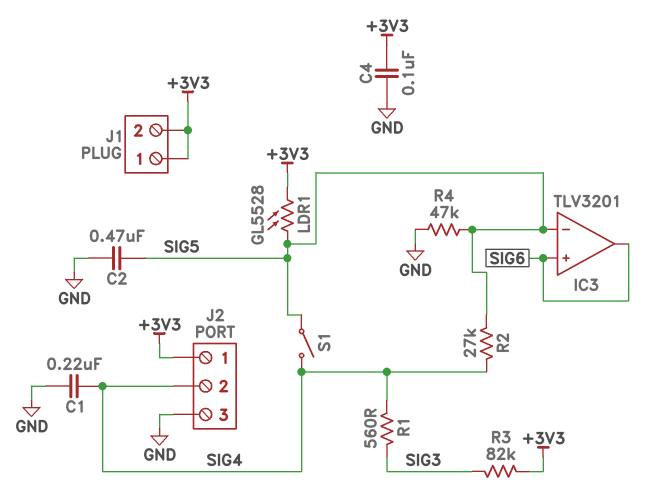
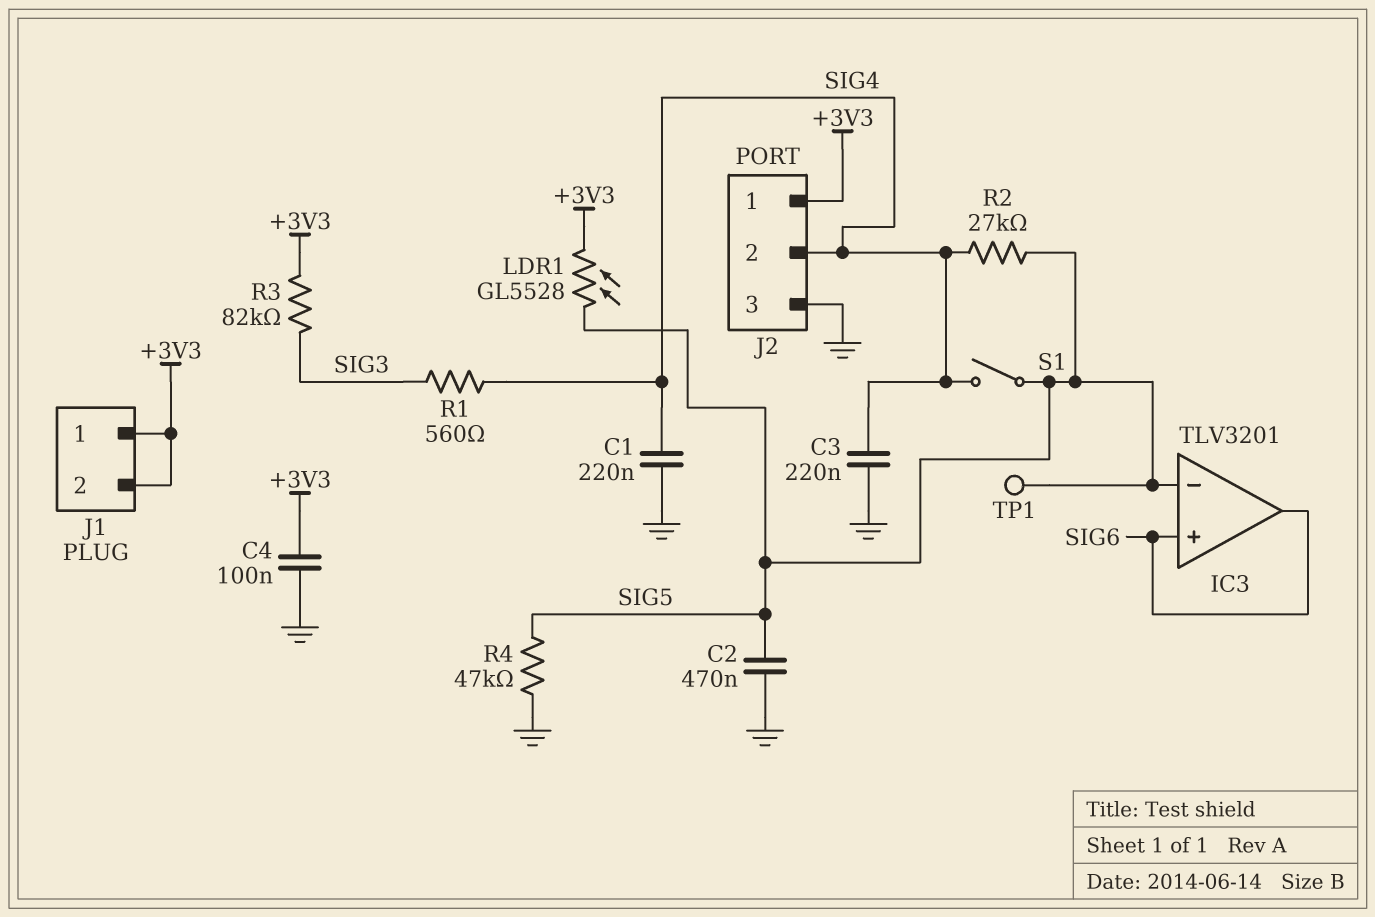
C3: none -> 220nF (GND, SIG4)
TP1: none -> test point (SIG5)

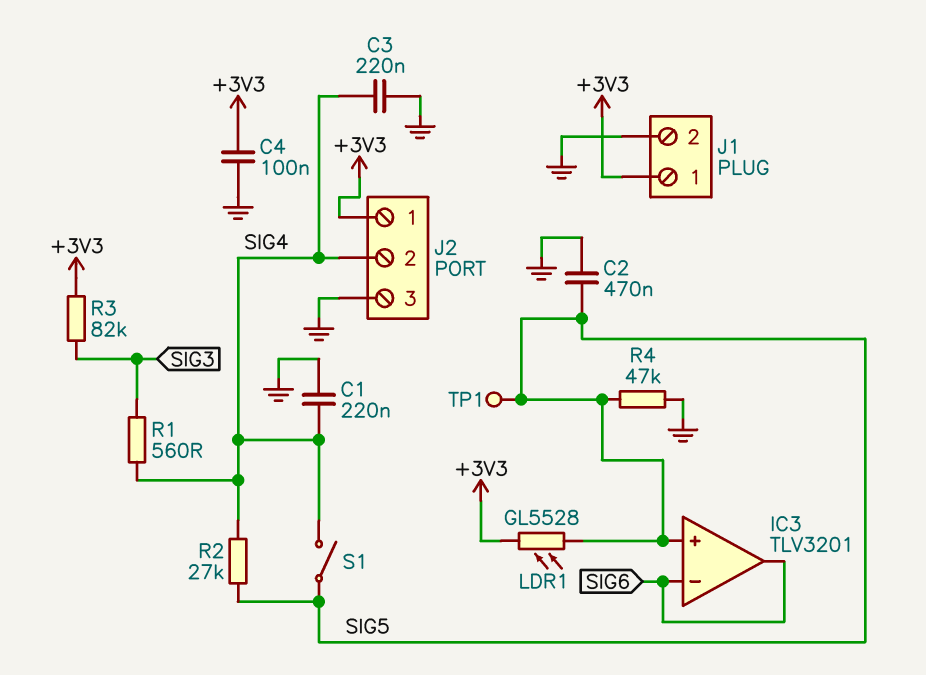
IC3 pin in+: SIG6 -> SIG5
IC3 pin in-: SIG5 -> SIG6
J1 pin 2: +3V3 -> GND

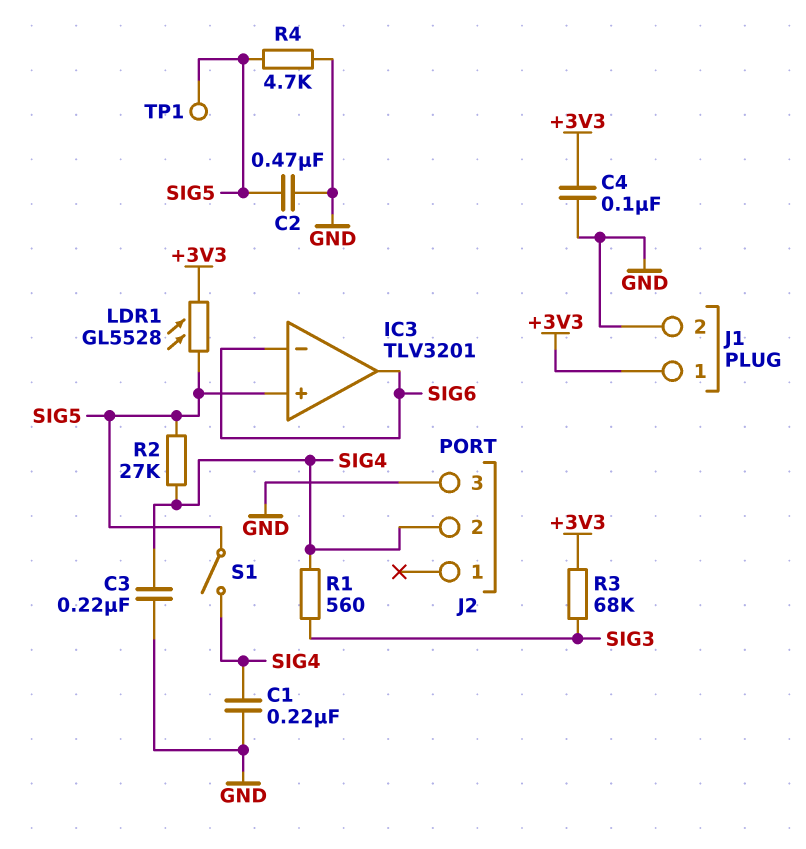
J2 pin 1: +3V3 -> none
R3: 82k (+3V3, SIG3) -> 68k (+3V3, SIG3)
R4: 47k (GND, SIG5) -> 4.7k (GND, SIG5)

